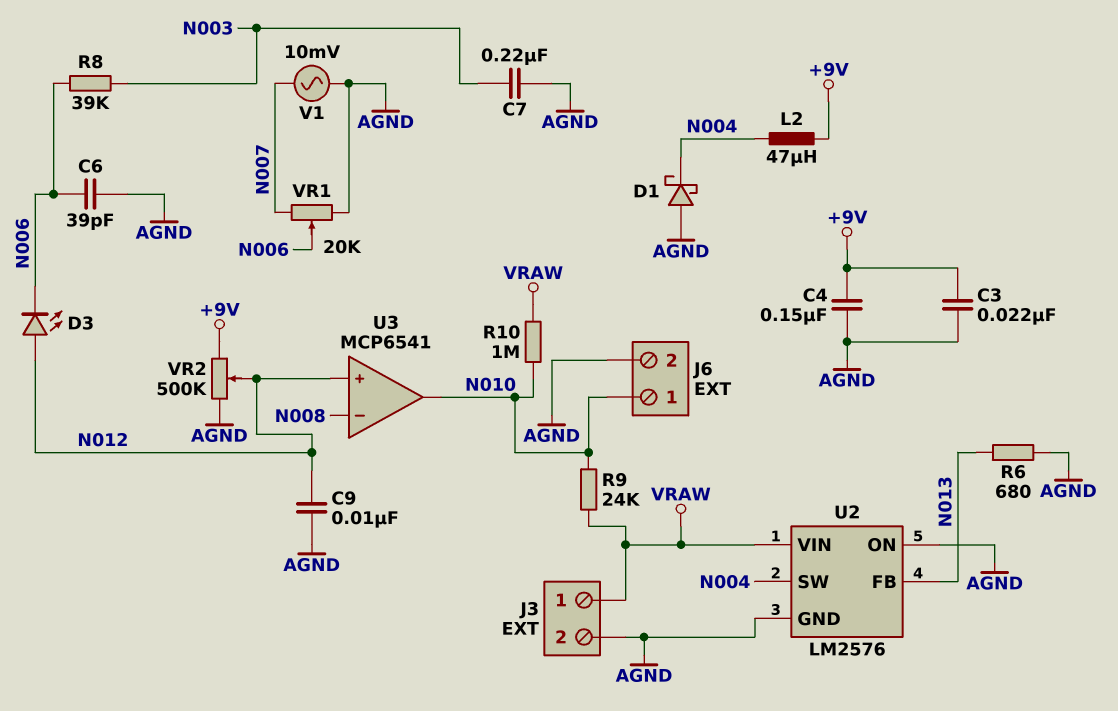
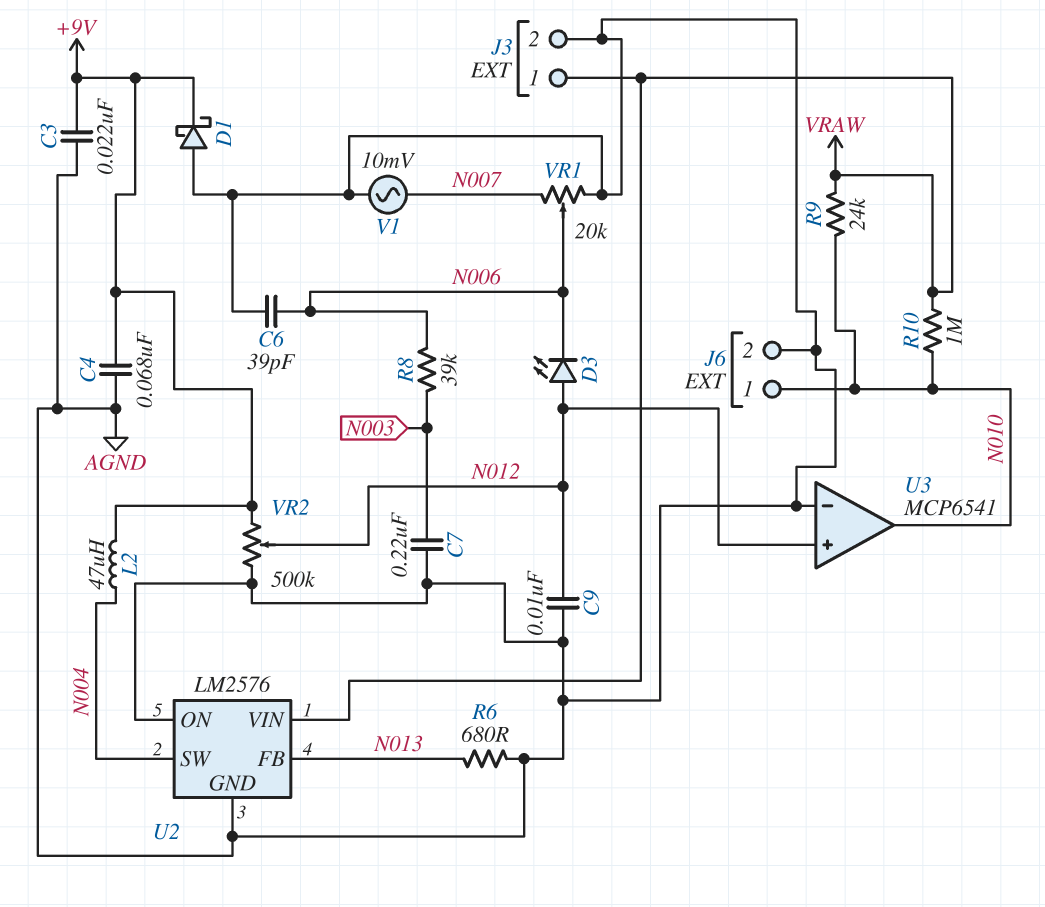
C4: 150nF (+9V, AGND) -> 68nF (+9V, AGND)
D1: schottky (A AGND, K N004) -> schottky (A AGND, K +9V)
U3 pin in-: N008 -> AGND

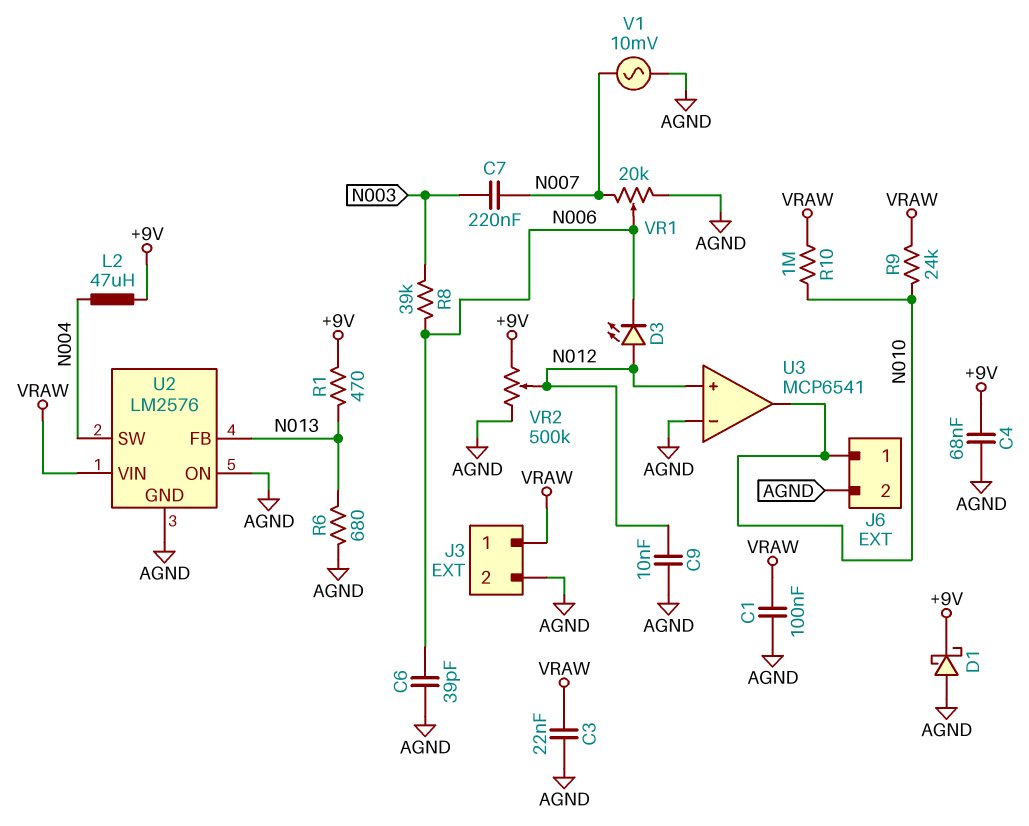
C1: none -> 100nF (AGND, VRAW)
C3: 22nF (+9V, AGND) -> 22nF (AGND, VRAW)
C7: 220nF (AGND, N003) -> 220nF (N003, N007)
R1: none -> 470 (+9V, N013)

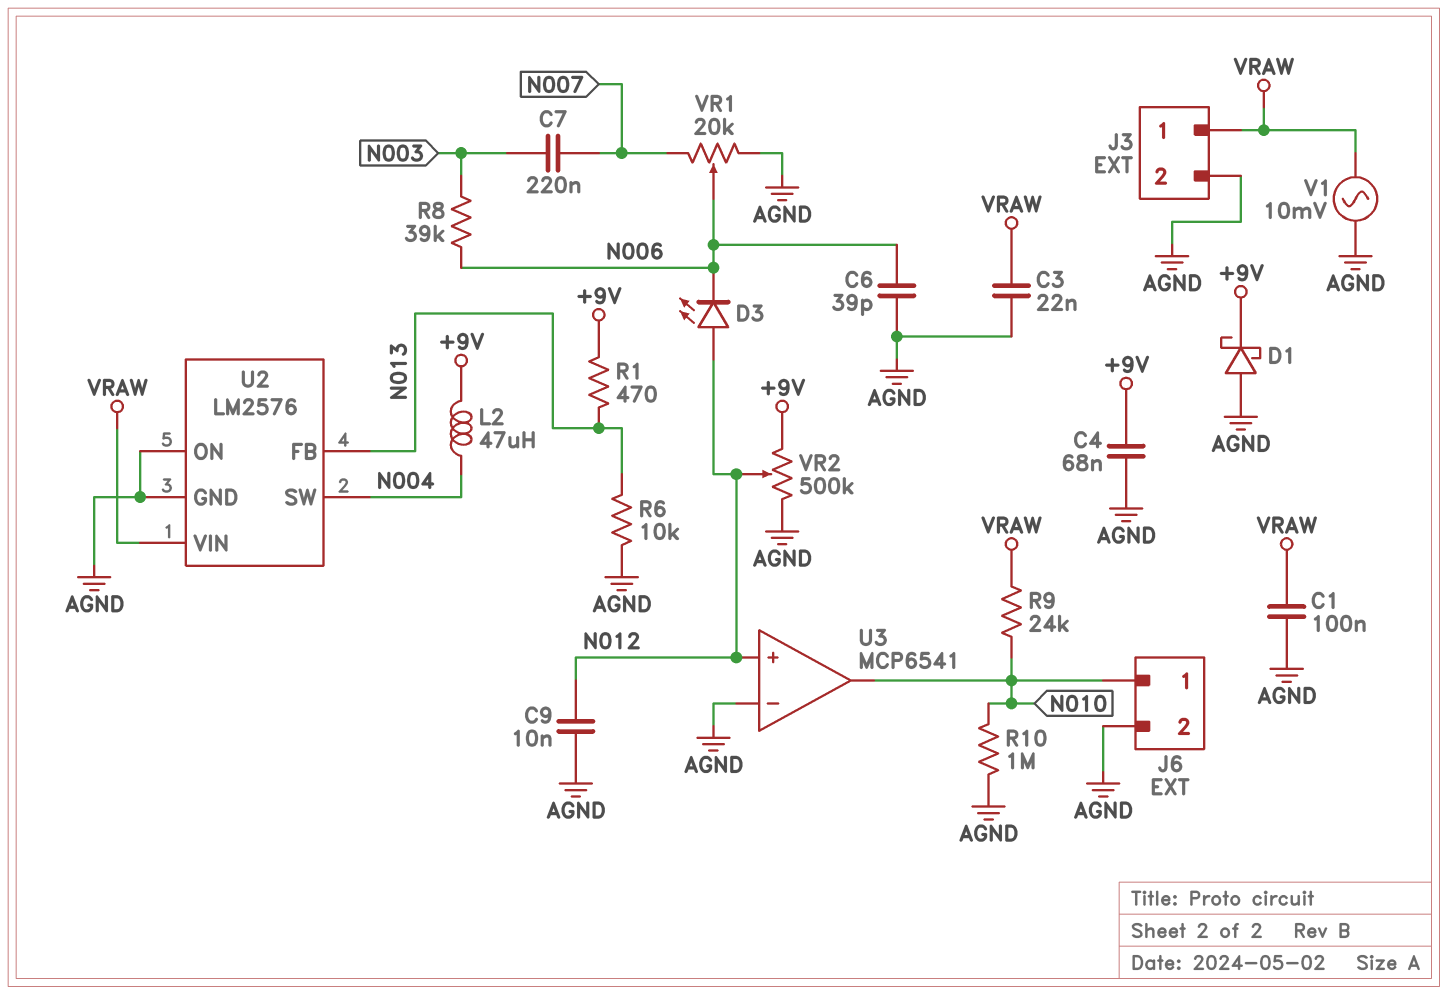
R6: 680 (AGND, N013) -> 10k (AGND, N013)
R10: 1M (N010, VRAW) -> 1M (AGND, N010)
V1: AC 10mV (AGND, N007) -> AC 10mV (AGND, VRAW)

